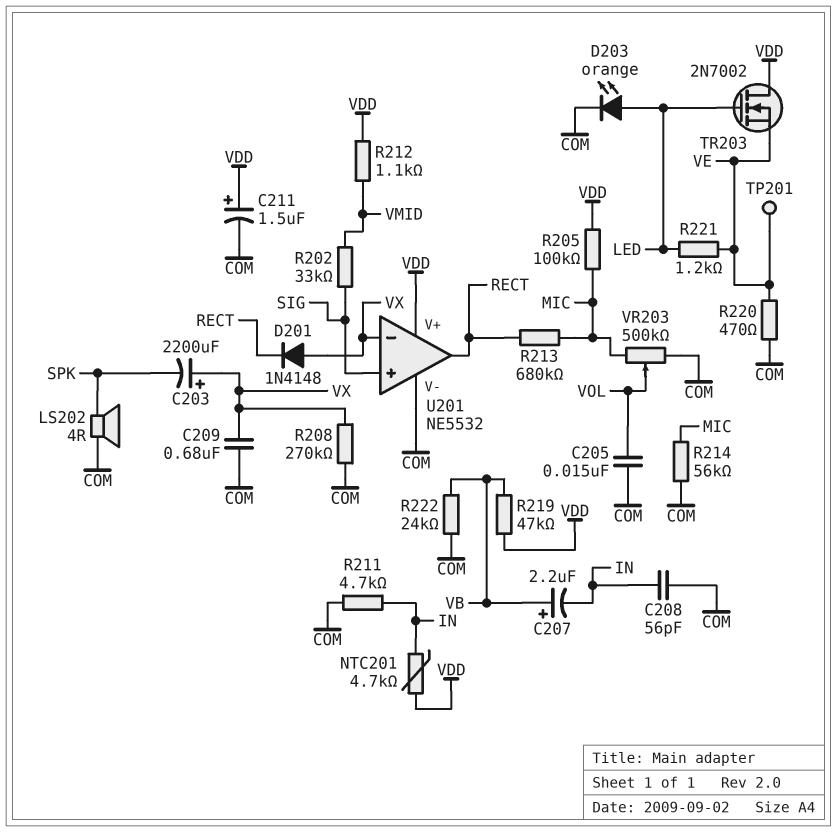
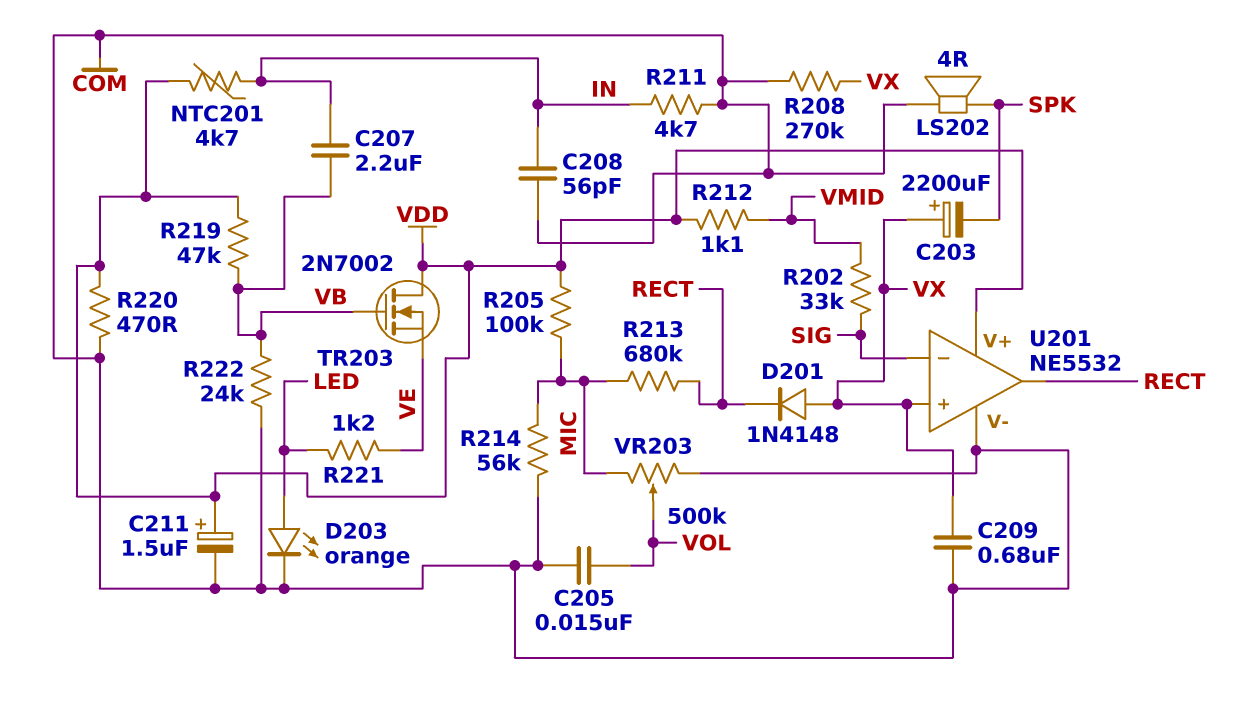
C207: 2.2uF (plus VB, minus IN) -> 2.2uF (IN, VB)
R220: 470 (COM, VE) -> 470 (COM, VDD)
TP201: test point (VE) -> none
TR203: NMOS 2N7002 (G LED, D VDD, S VE) -> NMOS 2N7002 (G VB, D VDD, S VE)
U201 pin in+: SIG -> VX
U201 pin in-: VX -> SIG

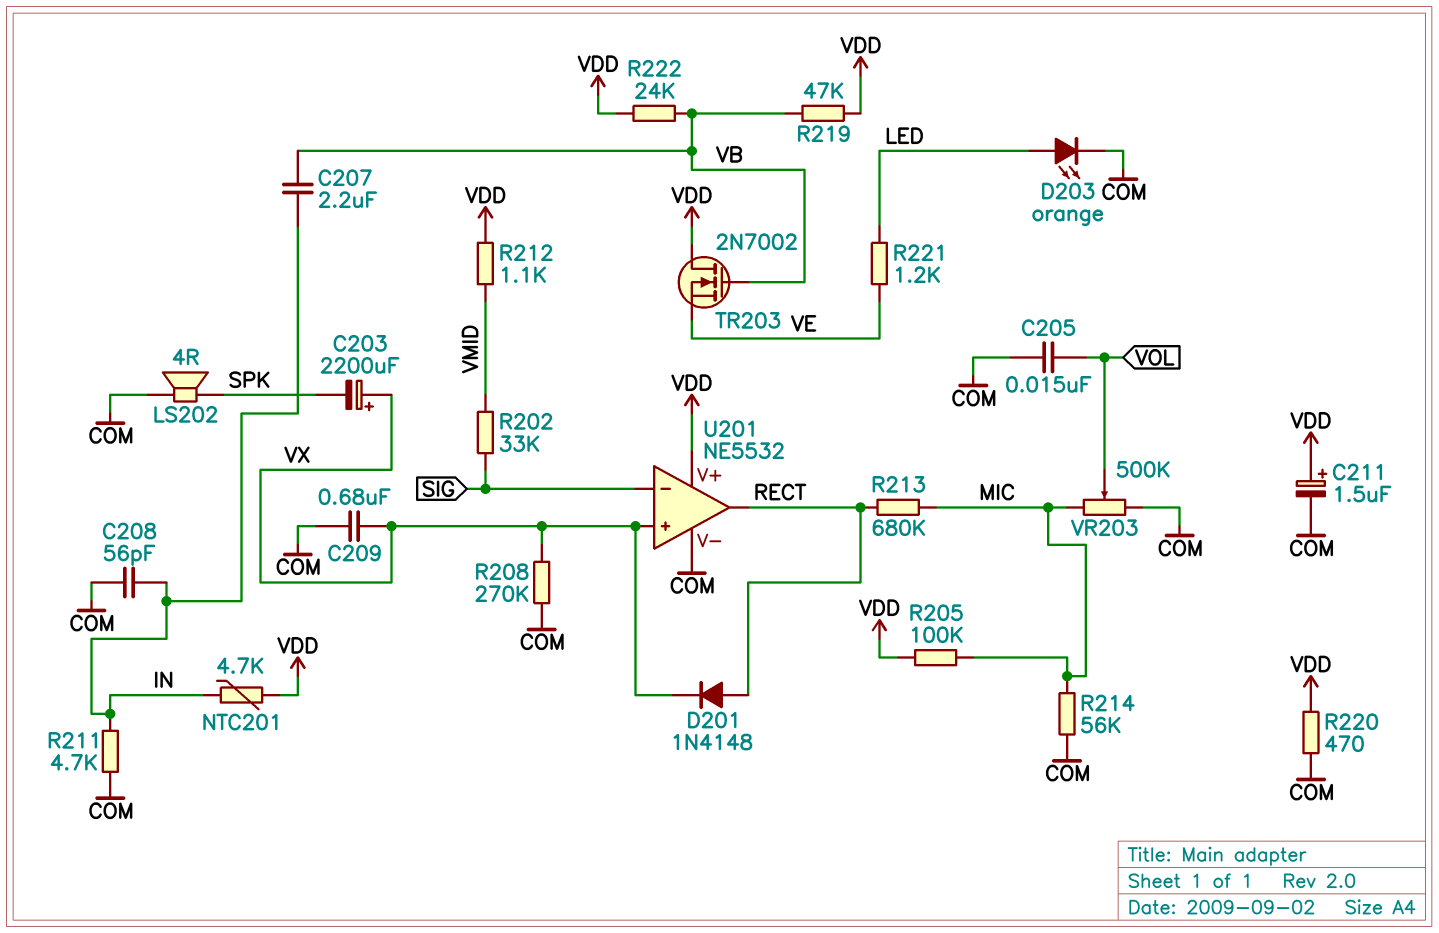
D201: diode 1N4148 (A VX, K RECT) -> diode 1N4148 (A RECT, K VX)
R222: 24k (COM, VB) -> 24k (VB, VDD)

